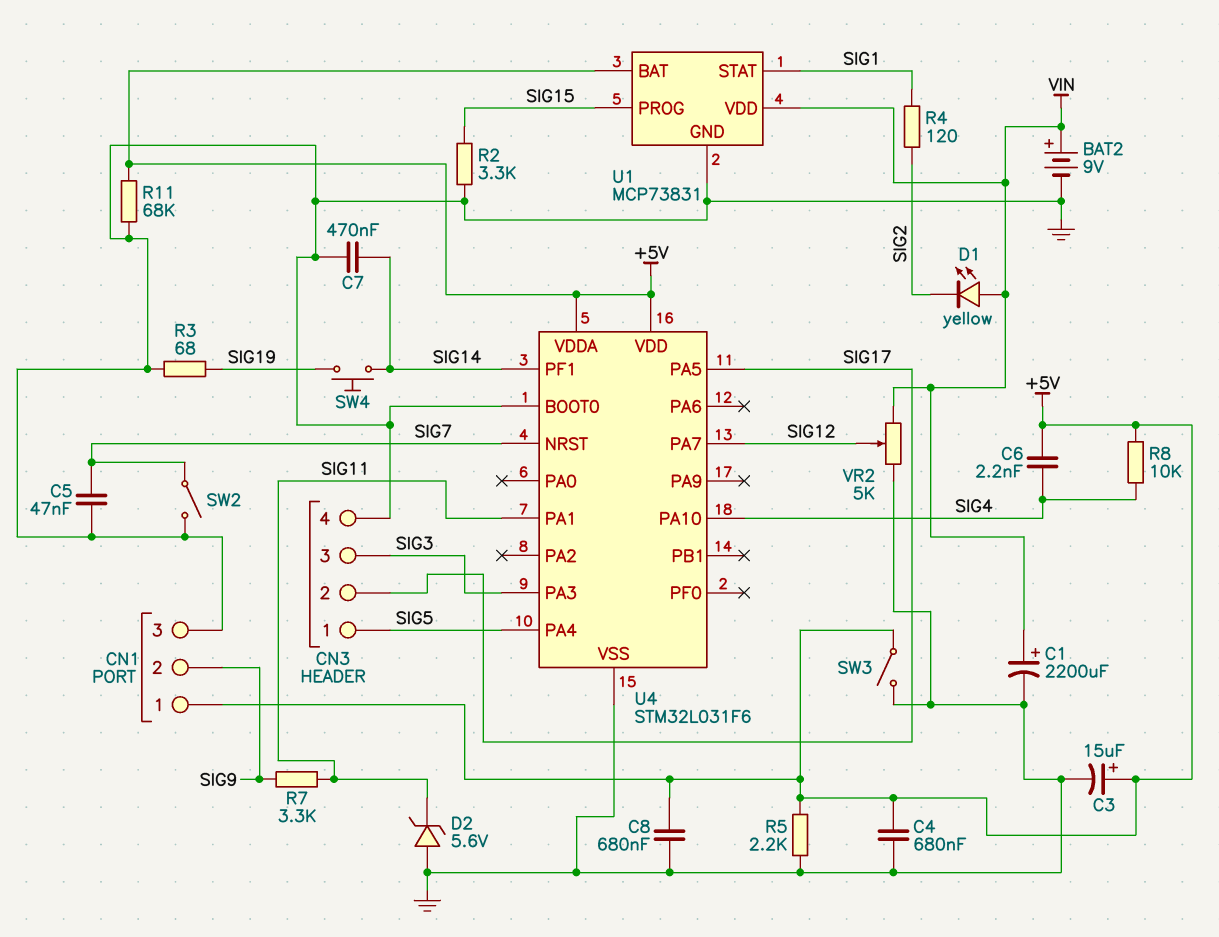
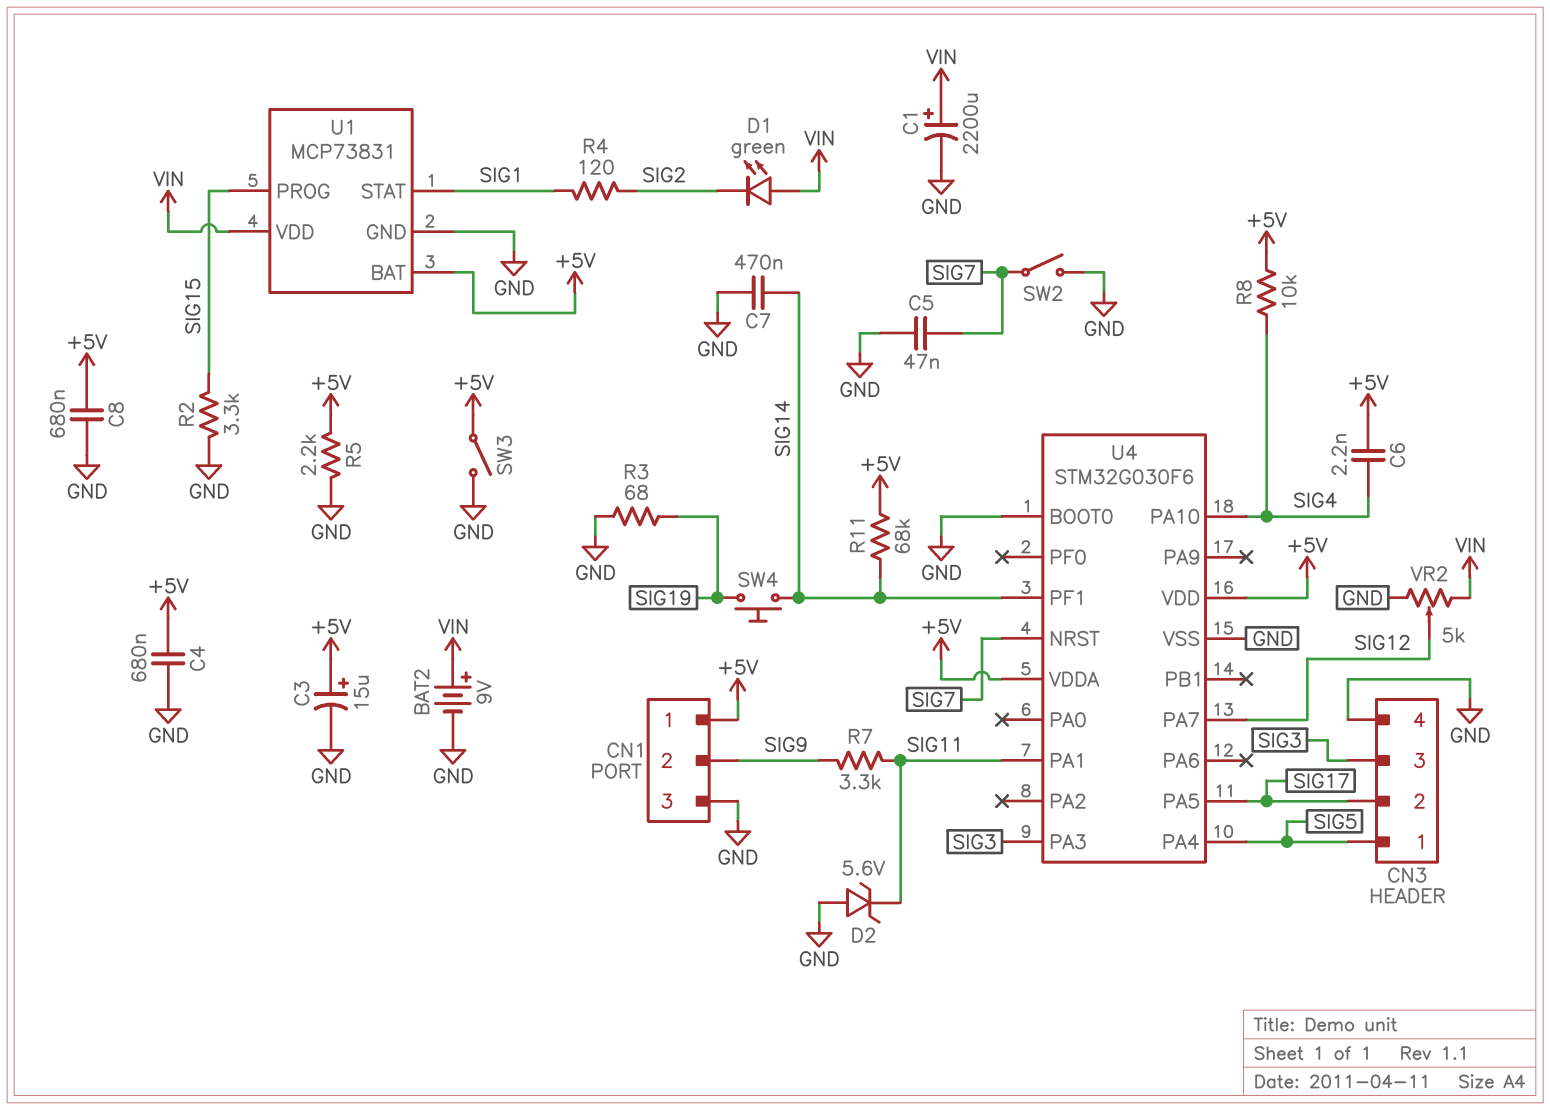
D1: LED yellow (A VIN, K SIG2) -> LED green (A VIN, K SIG2)
R11: 68k (+5V, GND) -> 68k (+5V, SIG14)
U4: STM32L031F6 -> STM32G030F6

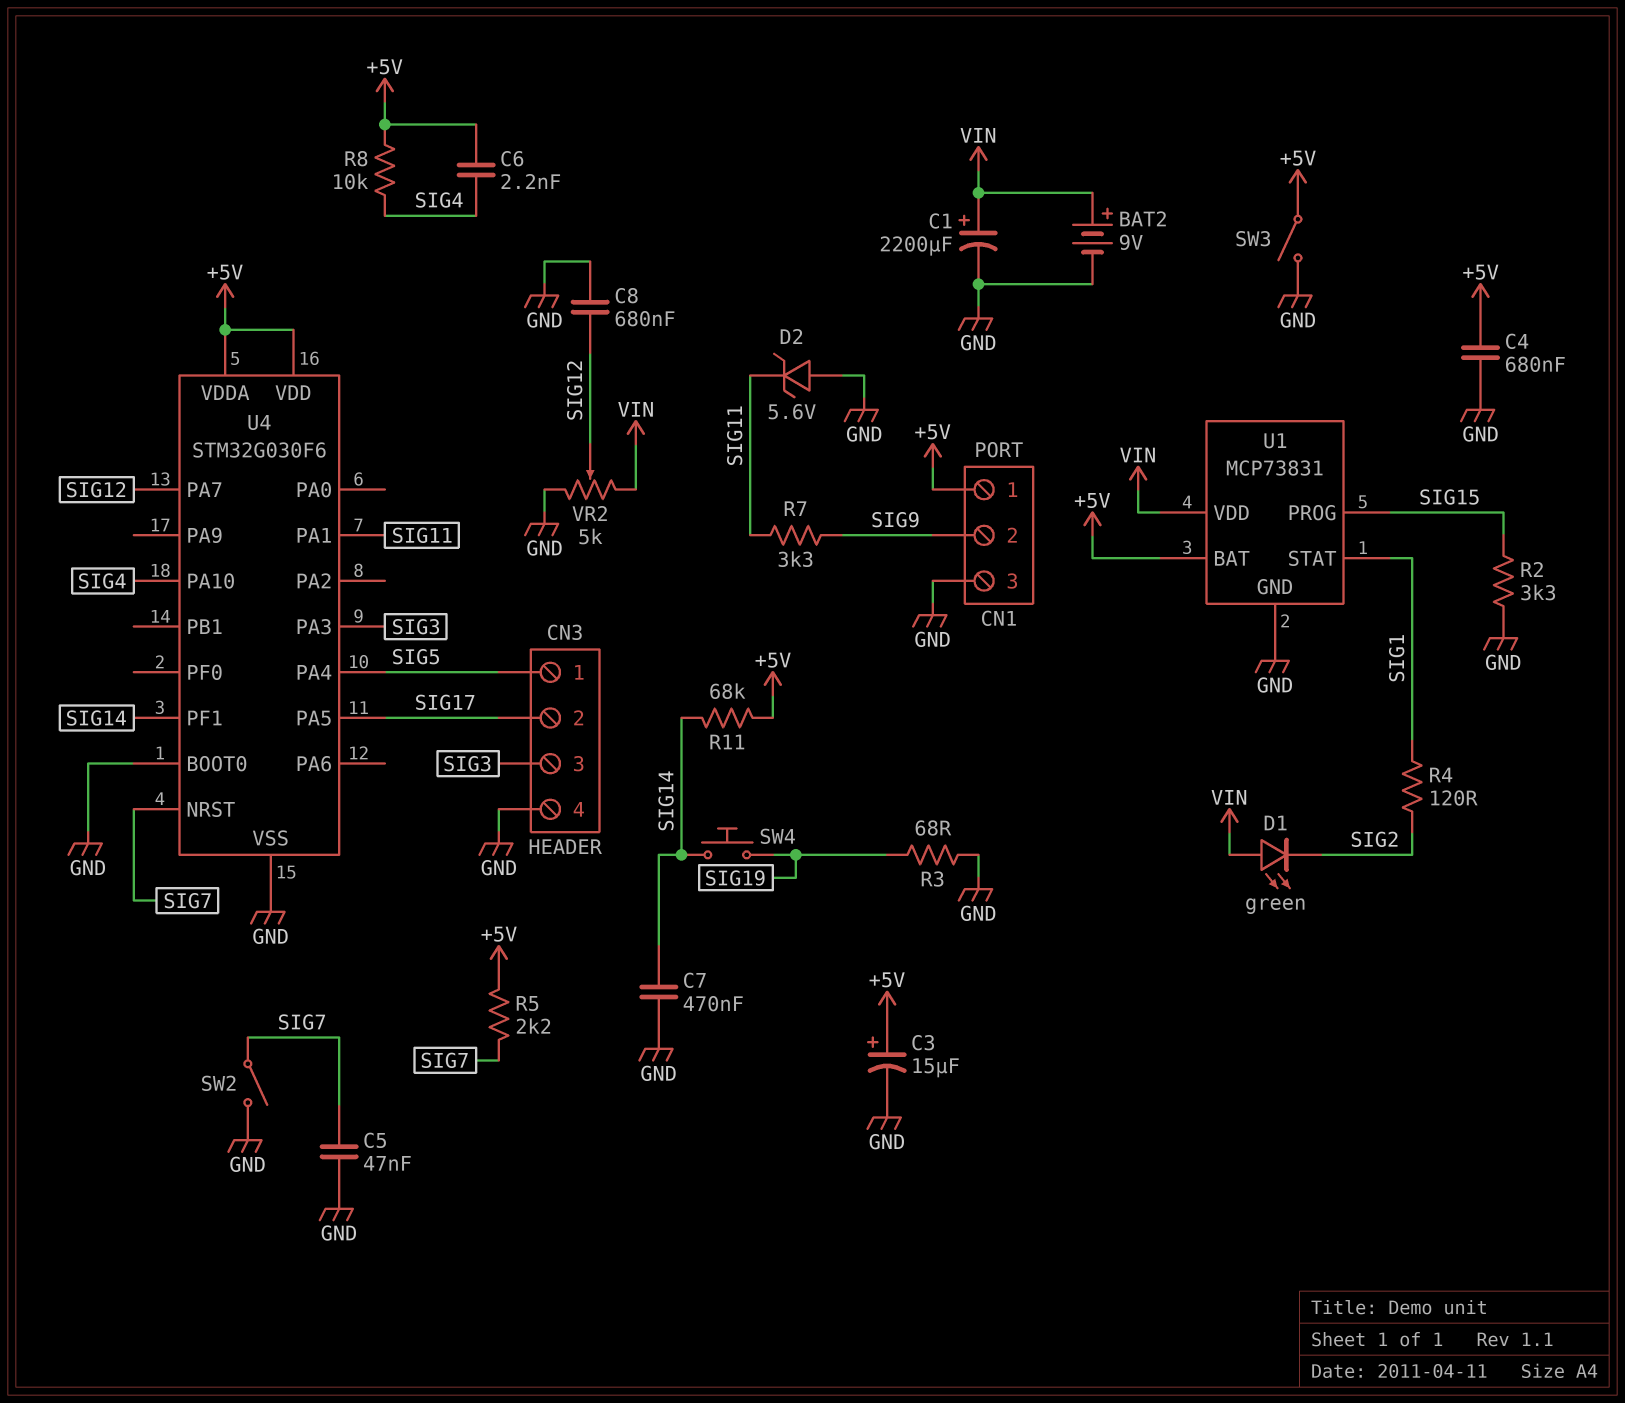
C8: 680nF (+5V, GND) -> 680nF (GND, SIG12)
R5: 2.2k (+5V, GND) -> 2.2k (+5V, SIG7)

